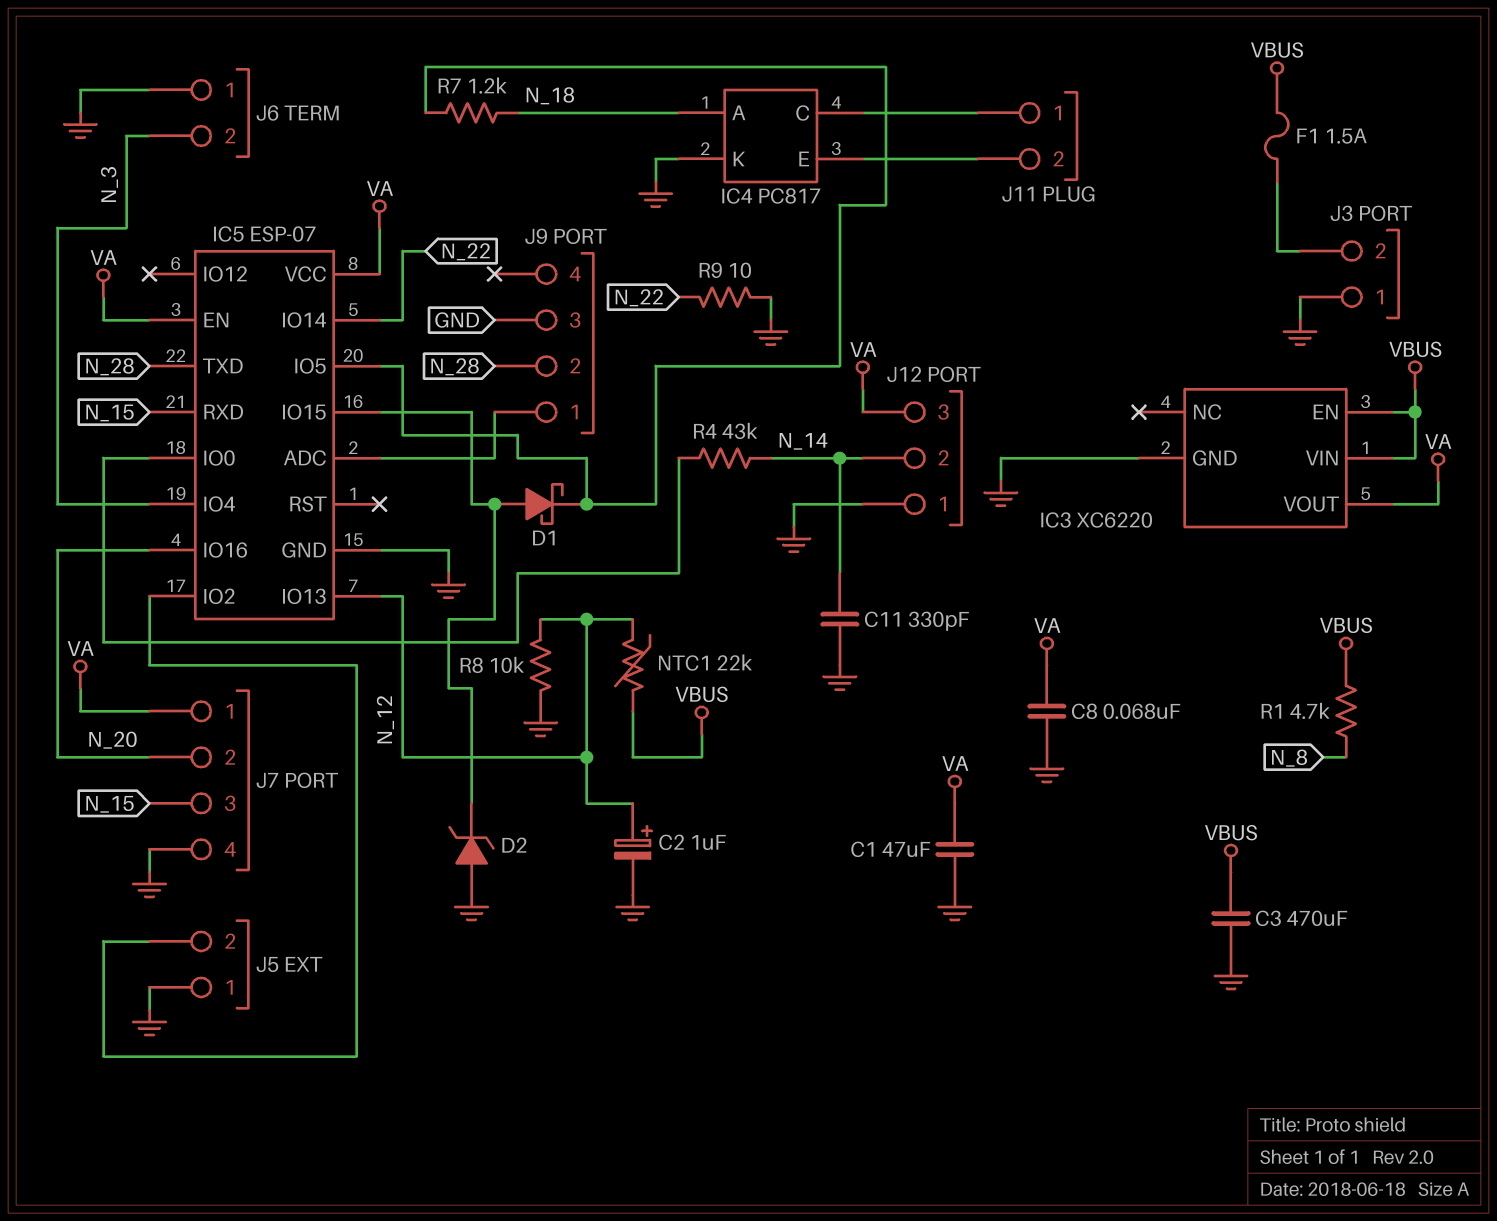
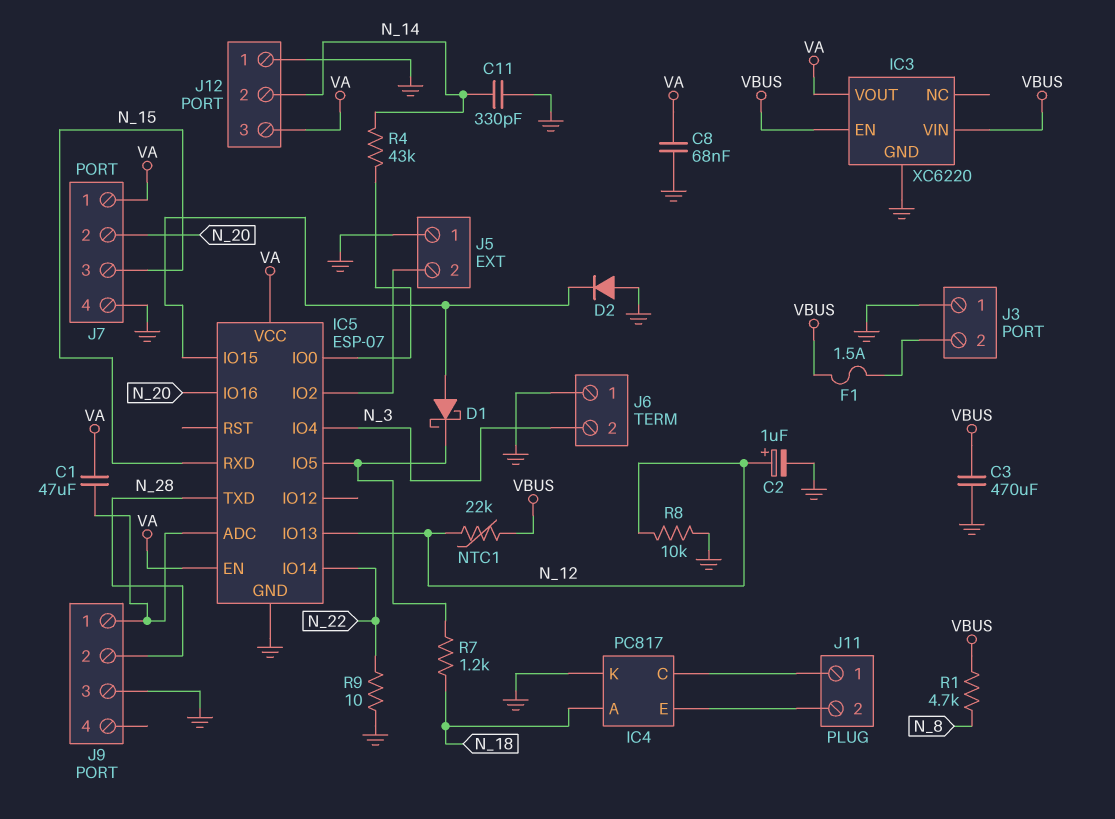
C1: 47uF (GND, VA) -> 47uF (IC5/ADC, VA)
D2: zener (A GND, K IC5/IO15) -> diode (A GND, K IC5/IO15)

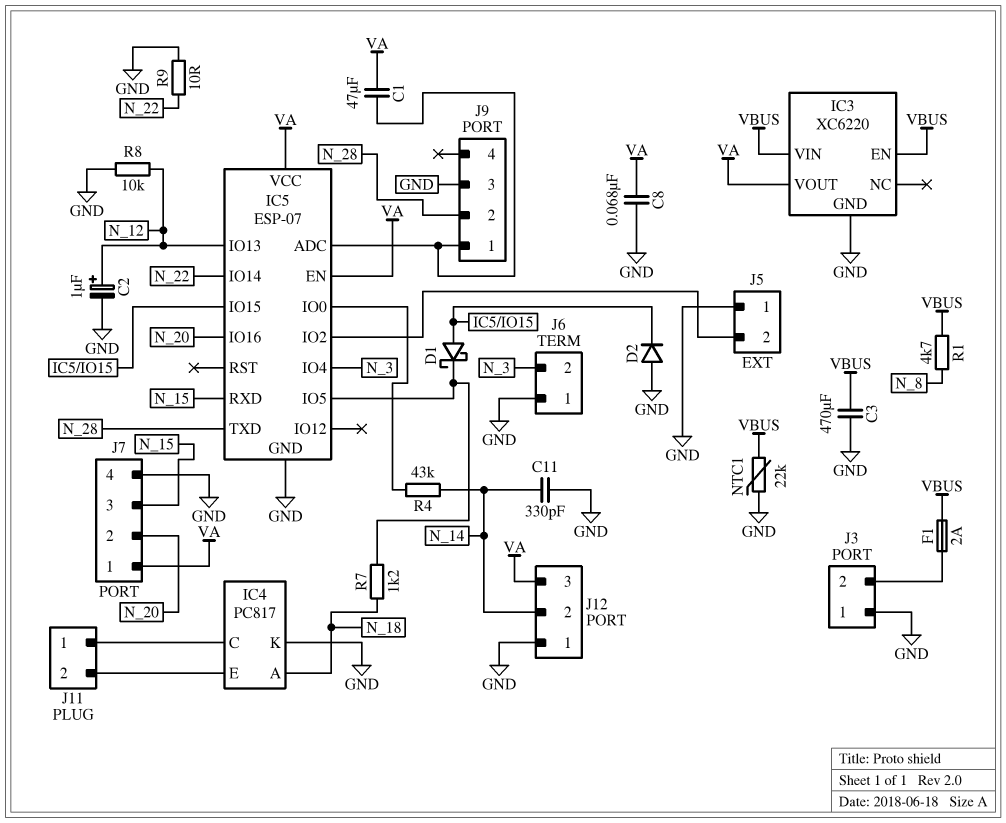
F1: 1.5A (J3/2, VBUS) -> 2A (J3/2, VBUS)
NTC1: 22k (N_12, VBUS) -> 22k (GND, VBUS)

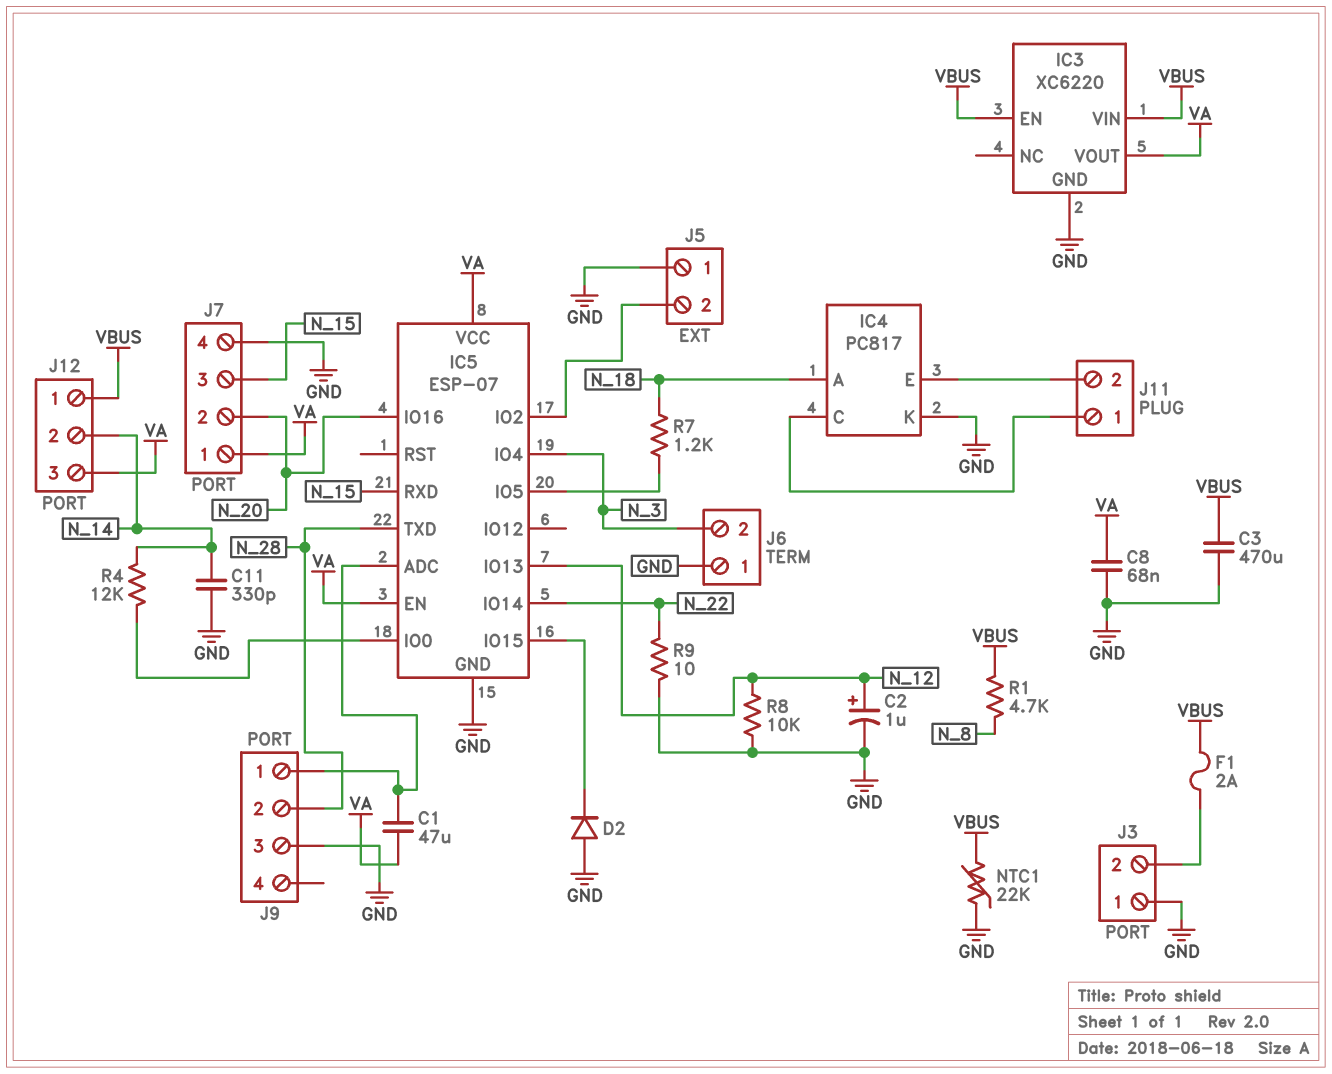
D1: schottky (A IC5/IO15, K IC5/IO5) -> none
J12 pin 1: GND -> VBUS
R4: 43k (IC5/IO0, N_14) -> 12k (IC5/IO0, N_14)

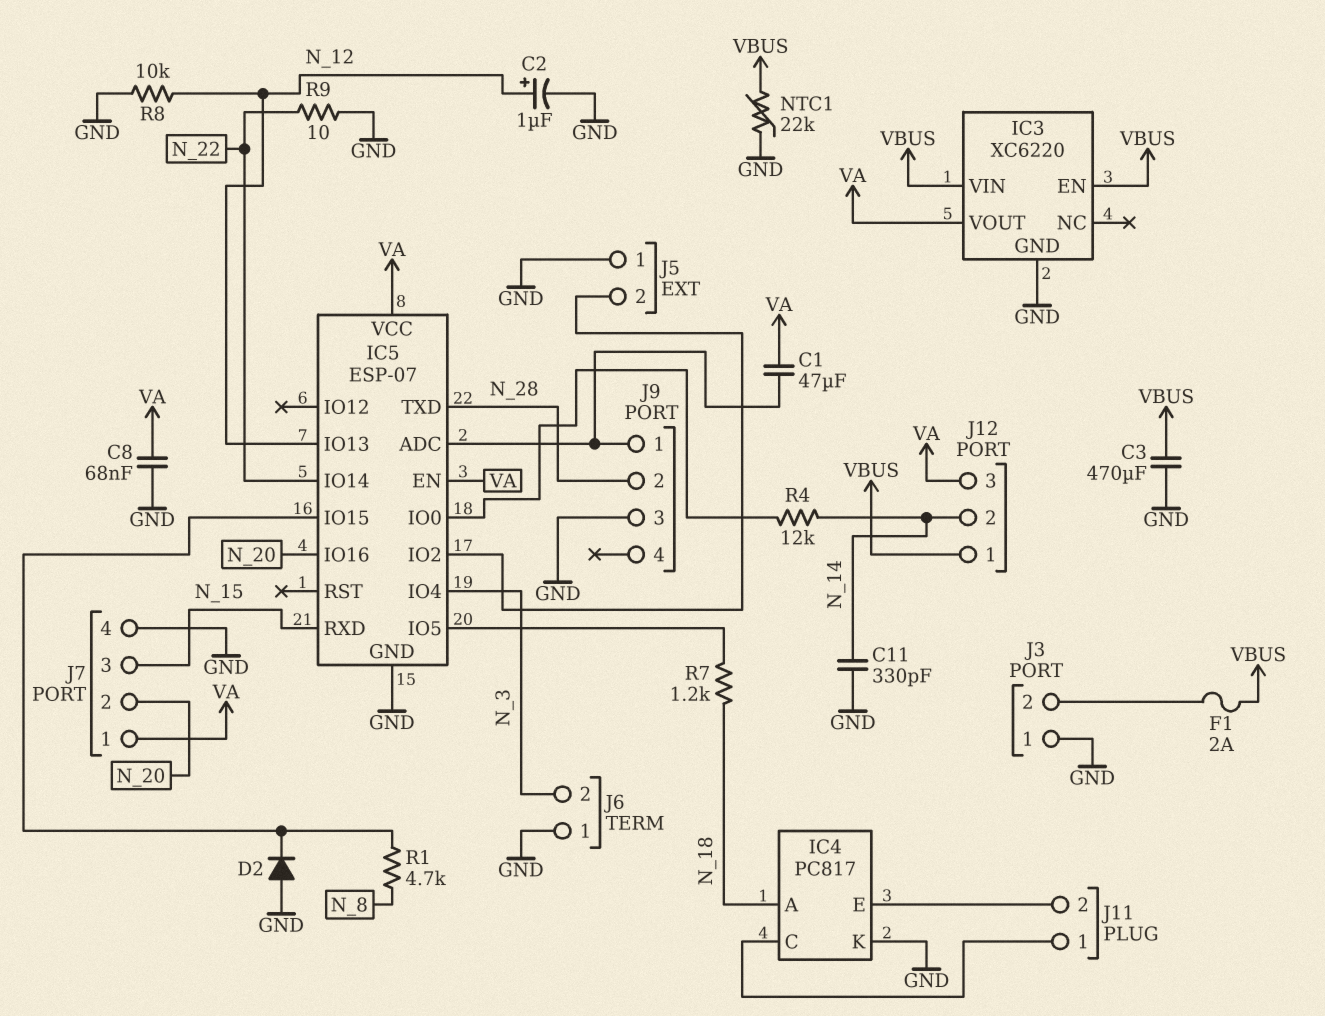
R1: 4.7k (N_8, VBUS) -> 4.7k (IC5/IO15, N_8)

